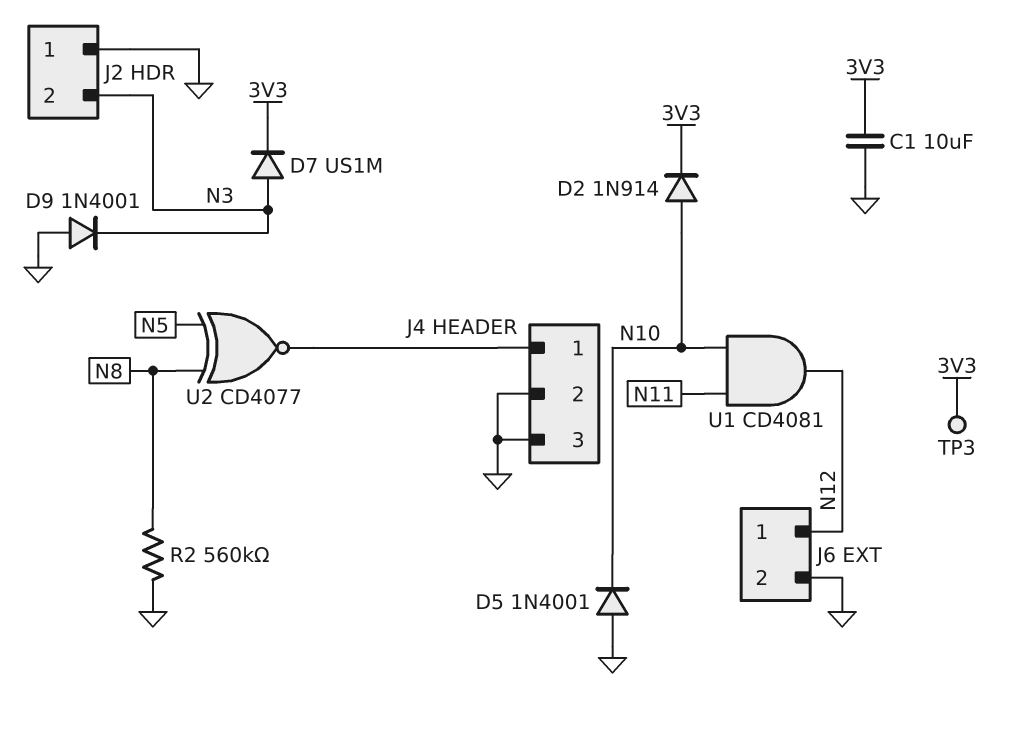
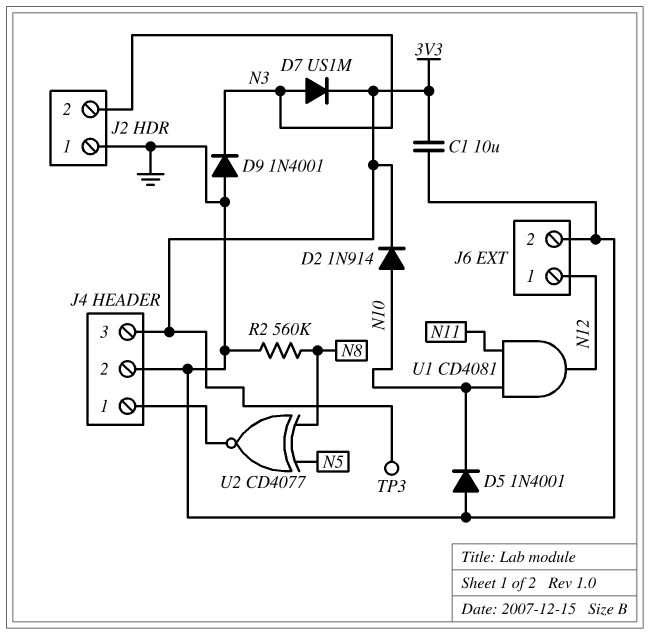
J4 pin 3: GND -> 3V3

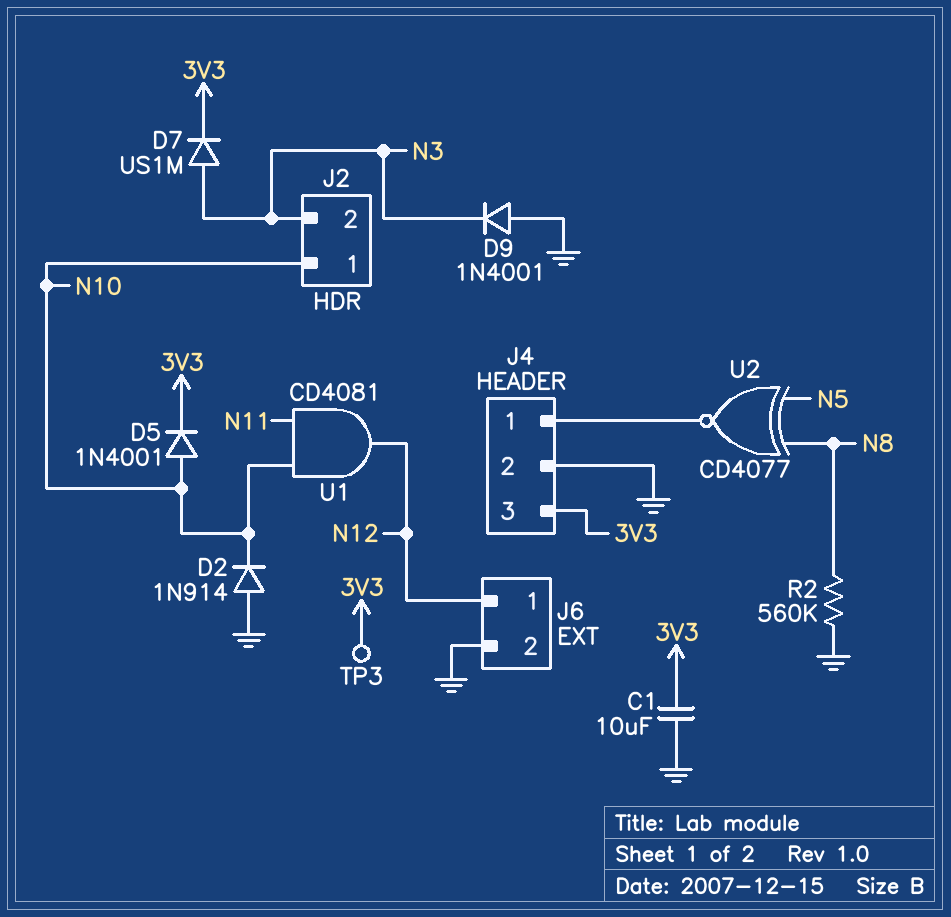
D2: diode 1N914 (A N10, K 3V3) -> diode 1N914 (A GND, K N10)
D5: diode 1N4001 (A GND, K N10) -> diode 1N4001 (A N10, K 3V3)
J2 pin 1: GND -> N10

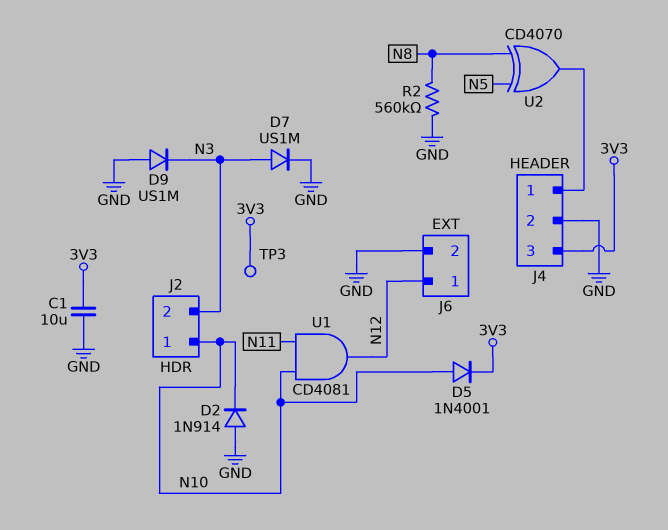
D7: diode US1M (A N3, K 3V3) -> diode US1M (A N3, K GND)
D9: diode 1N4001 (A GND, K N3) -> diode US1M (A GND, K N3)
U2: XNOR CD4077 (in N5, in N8, out J4/1) -> XOR CD4070 (in N5, in N8, out J4/1)

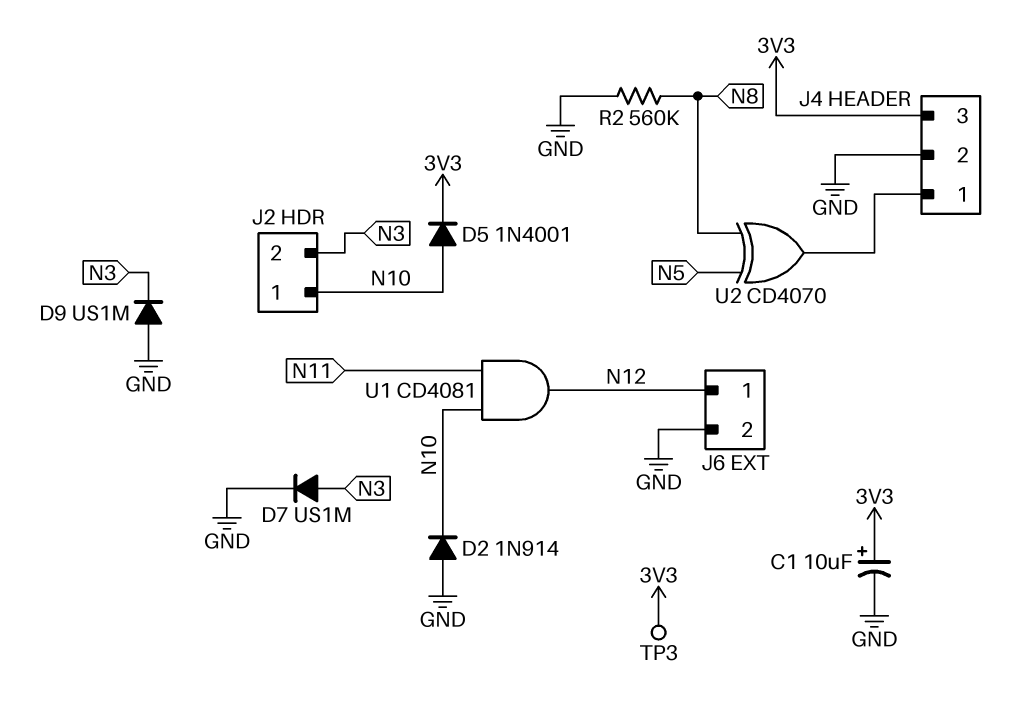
C1: 10uF (3V3, GND) -> 10uF (plus 3V3, minus GND)

